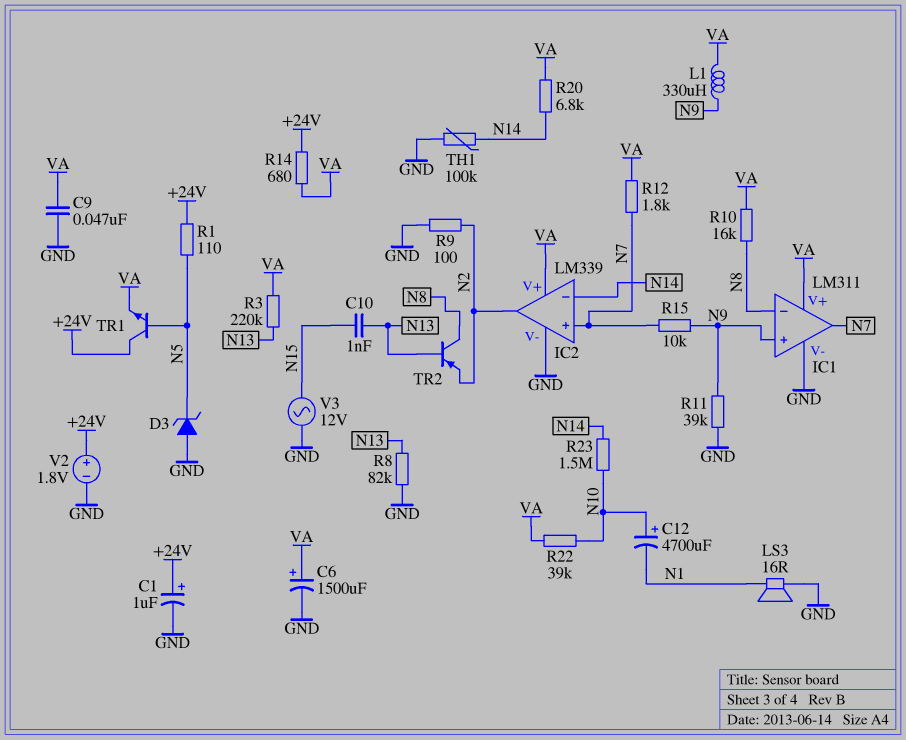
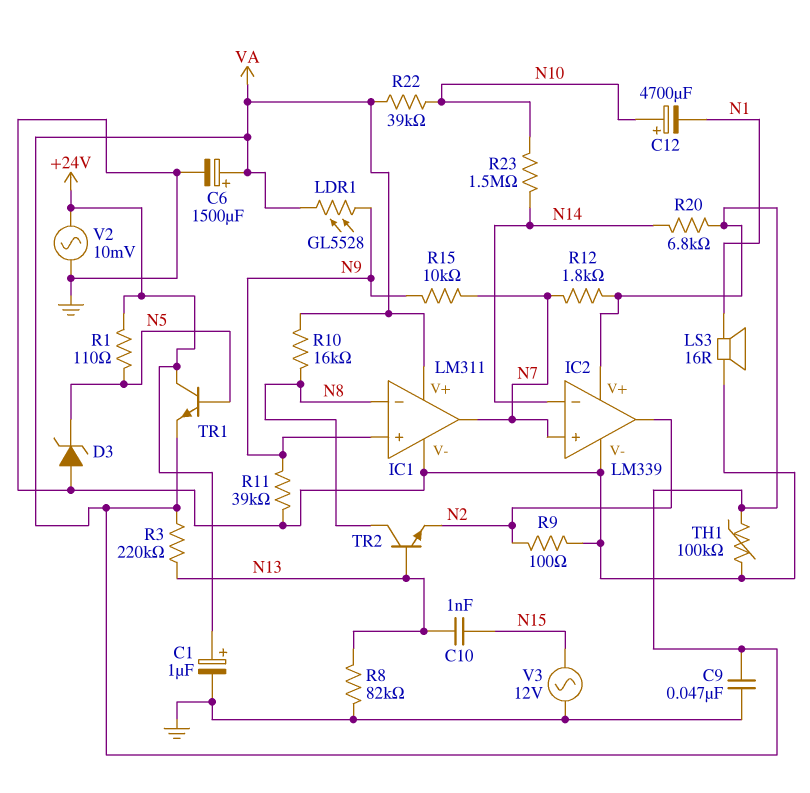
L1: 330uH (N9, VA) -> none
LDR1: none -> GL5528 (N9, VA)
R14: 680 (+24V, VA) -> none
TH1: 100k (GND, N14) -> 100k (GND, VA)
TR2: PNP (B N13, C N8, E N2) -> NPN (B N13, C N8, E N2)
V2: 1.8V (plus +24V, minus GND) -> AC 10mV (+24V, GND)

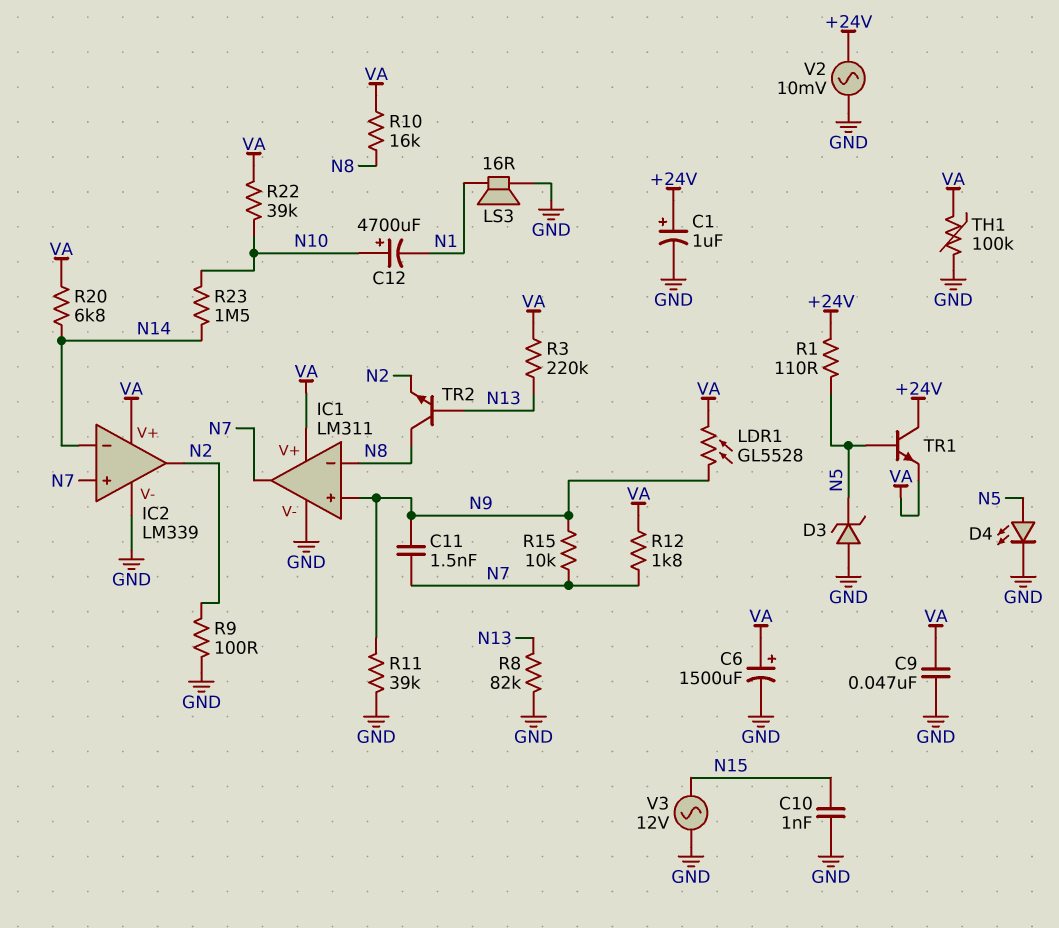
C10: 1nF (N13, N15) -> 1nF (GND, N15)
C11: none -> 1.5nF (N7, N9)
D4: none -> LED (A N5, K GND)

